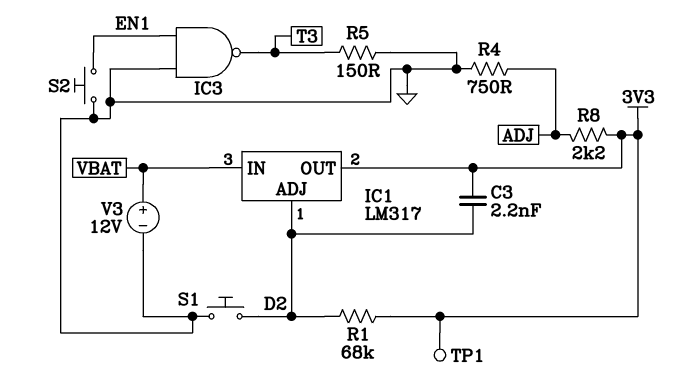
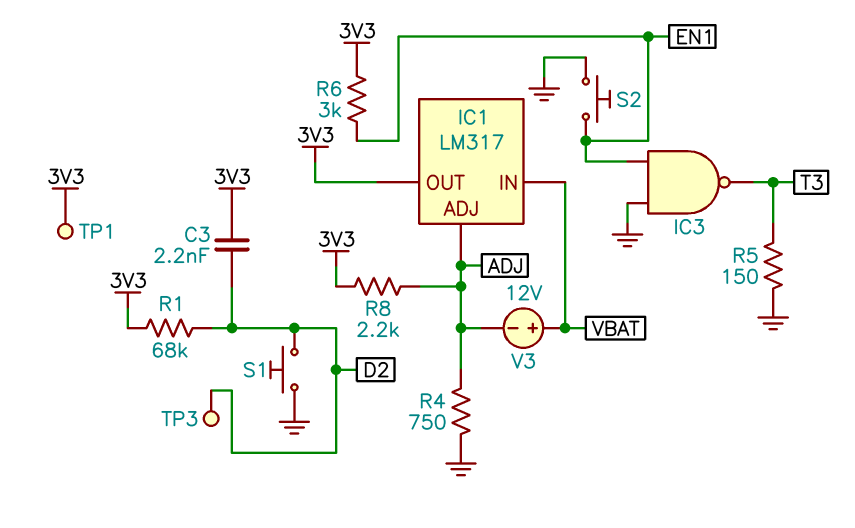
IC1 pin ADJ: D2 -> ADJ
R6: none -> 3k (3V3, EN1)
TP3: none -> test point (D2)
V3: 12V (plus VBAT, minus GND) -> 12V (plus VBAT, minus ADJ)

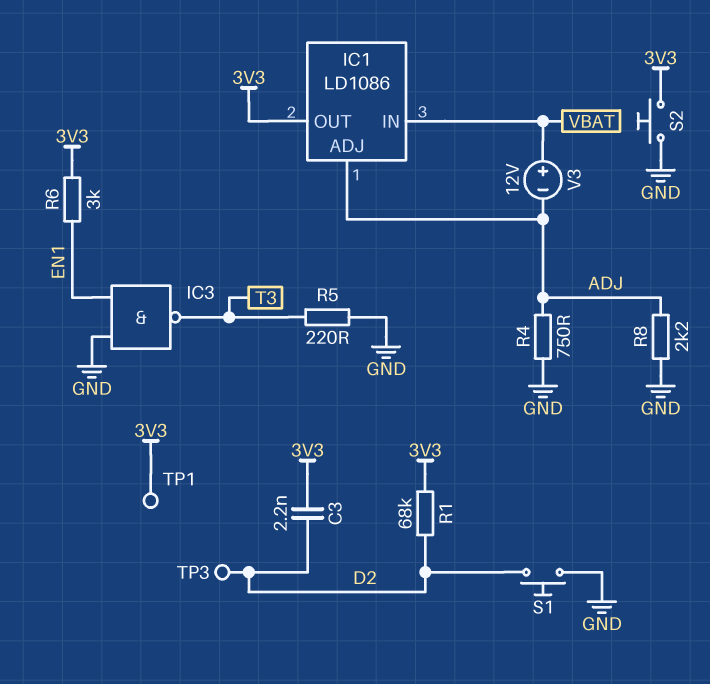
IC1: LM317 -> LD1086
R5: 150 (GND, T3) -> 220 (GND, T3)
R8: 2.2k (3V3, ADJ) -> 2.2k (ADJ, GND)
S2: button (EN1, GND) -> button (3V3, GND)

